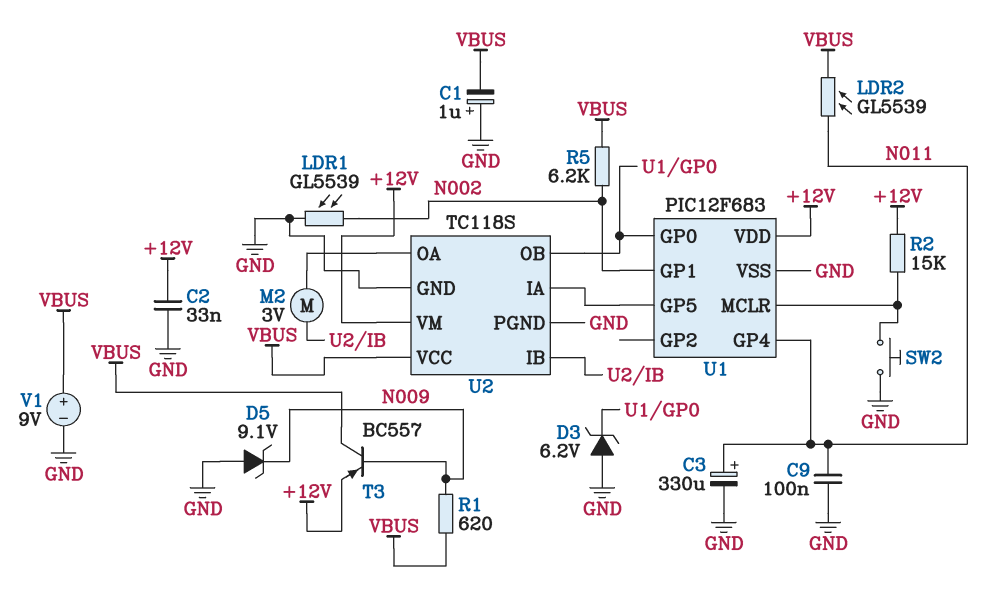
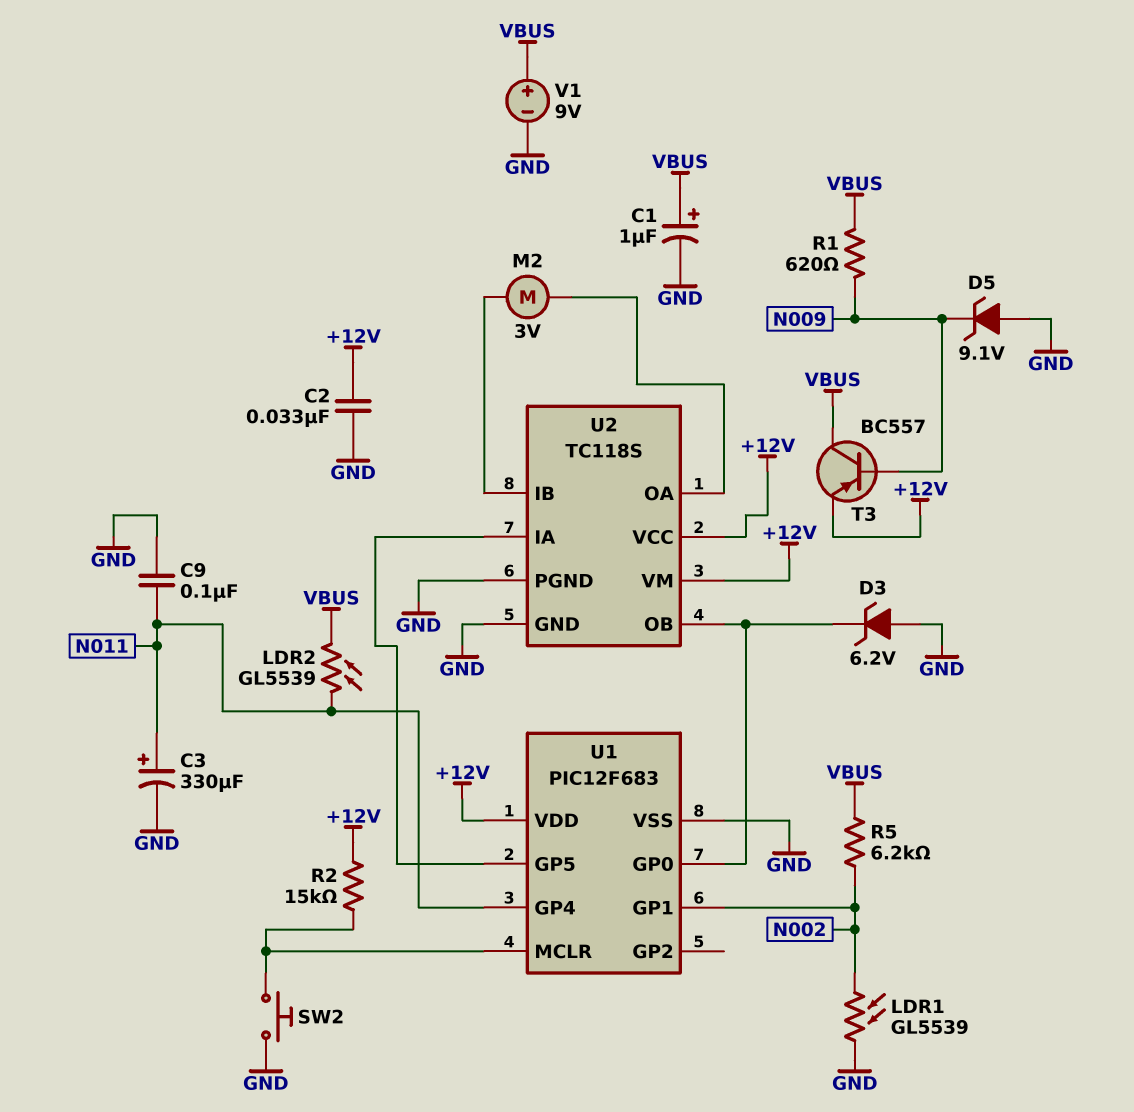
C1: 1uF (plus GND, minus VBUS) -> 1uF (plus VBUS, minus GND)
U2 pin VCC: VBUS -> +12V

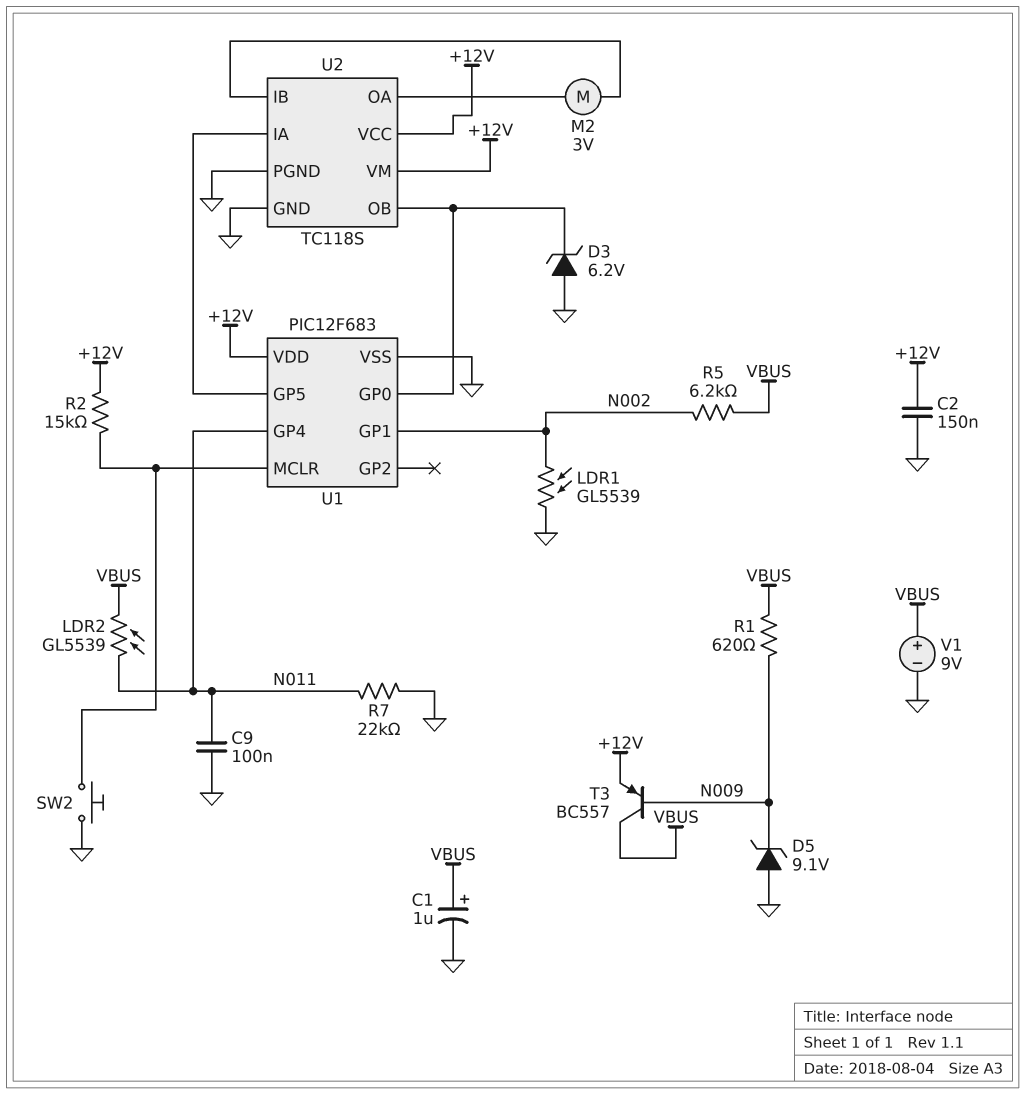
C2: 33nF (+12V, GND) -> 150nF (+12V, GND)
C3: 330uF (plus N011, minus GND) -> none
R7: none -> 22k (GND, N011)

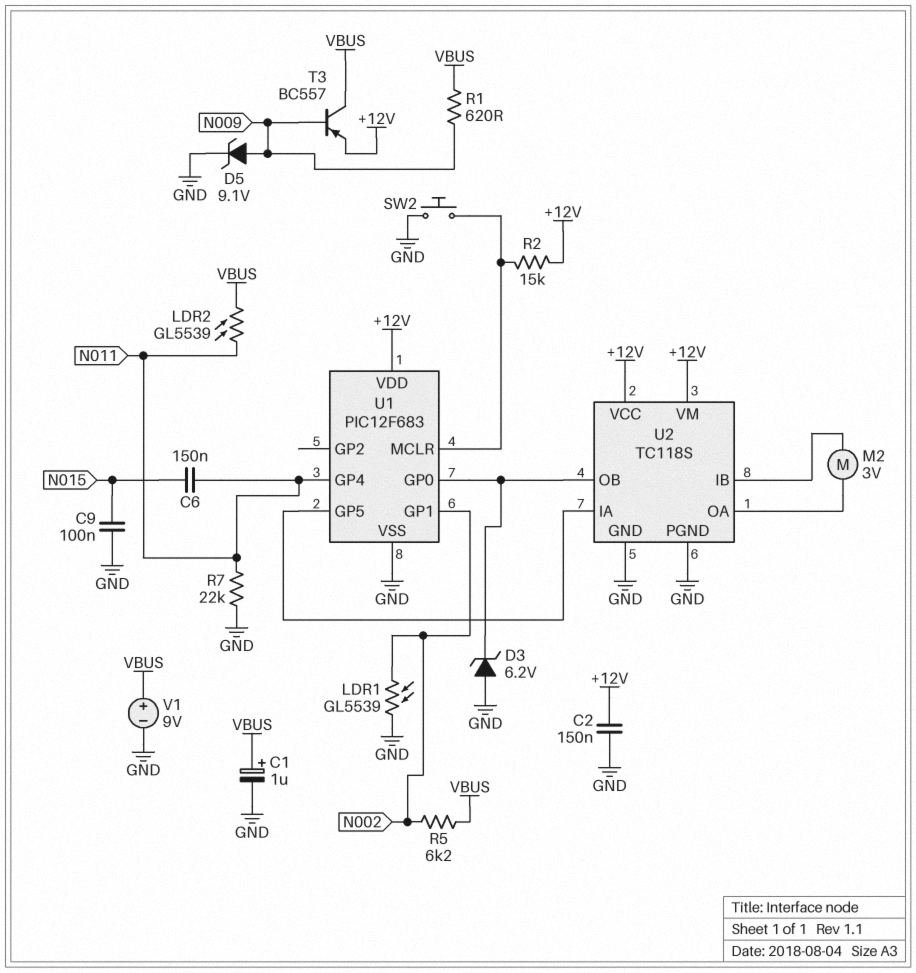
C6: none -> 150nF (N011, N015)
C9: 100nF (GND, N011) -> 100nF (GND, N015)
D5: zener 9.1V (A GND, K N009) -> zener 9.1V (A N009, K GND)

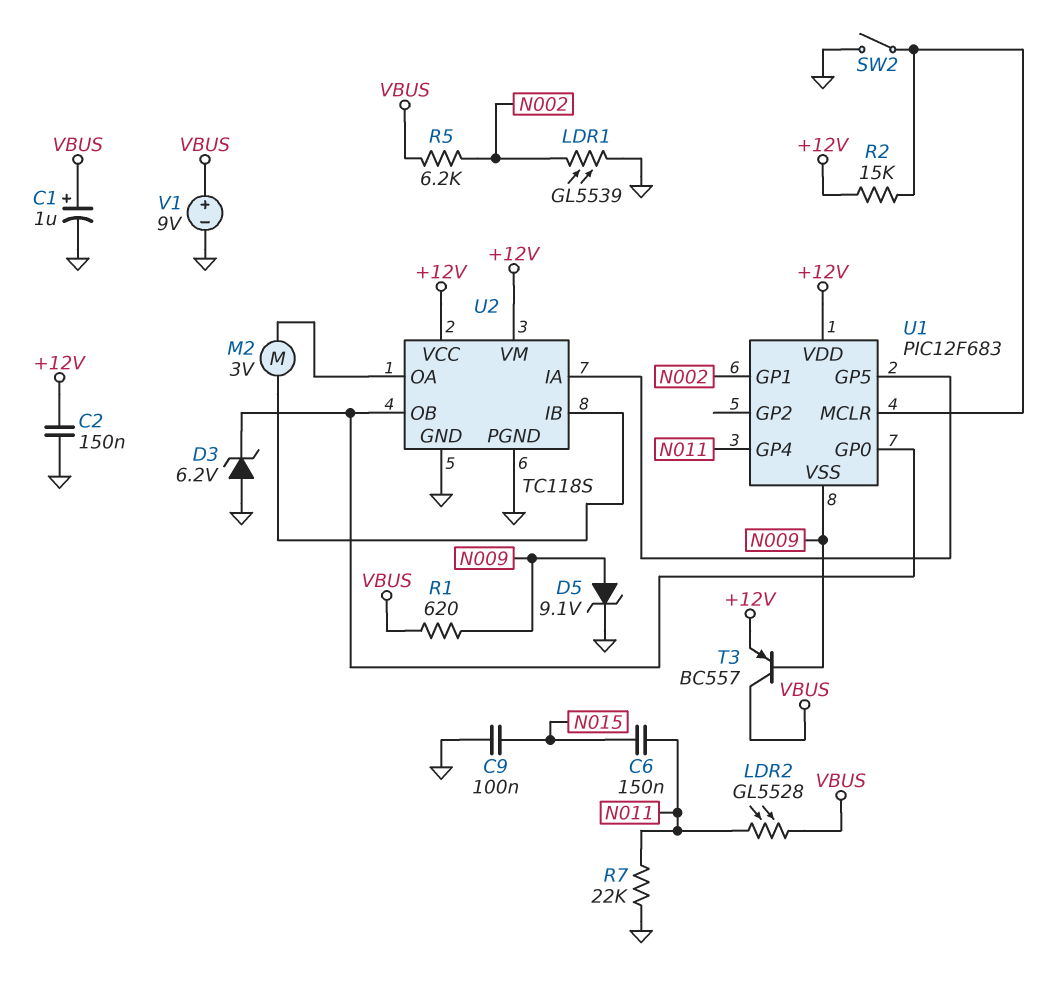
LDR2: GL5539 (N011, VBUS) -> GL5528 (N011, VBUS)
SW2: button (GND, U1/MCLR) -> switch (GND, U1/MCLR)
U1 pin VSS: GND -> N009

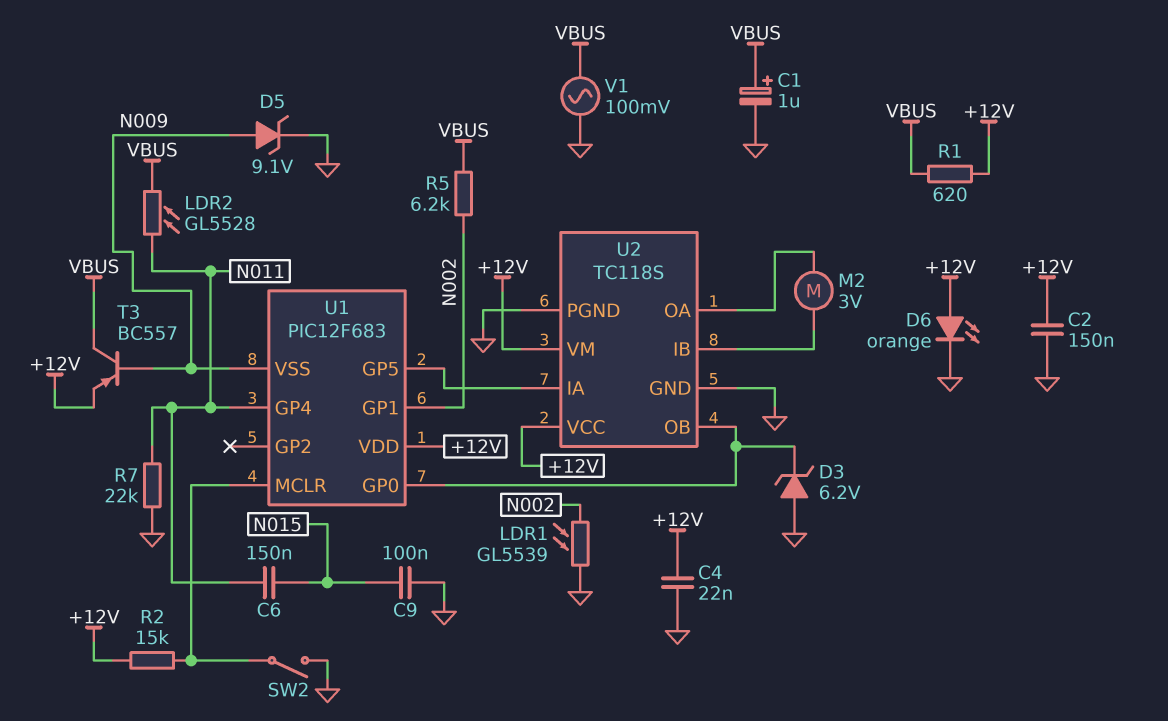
C4: none -> 22nF (+12V, GND)
D6: none -> LED orange (A +12V, K GND)
R1: 620 (N009, VBUS) -> 620 (+12V, VBUS)
V1: 9V (plus VBUS, minus GND) -> AC 100mV (GND, VBUS)

